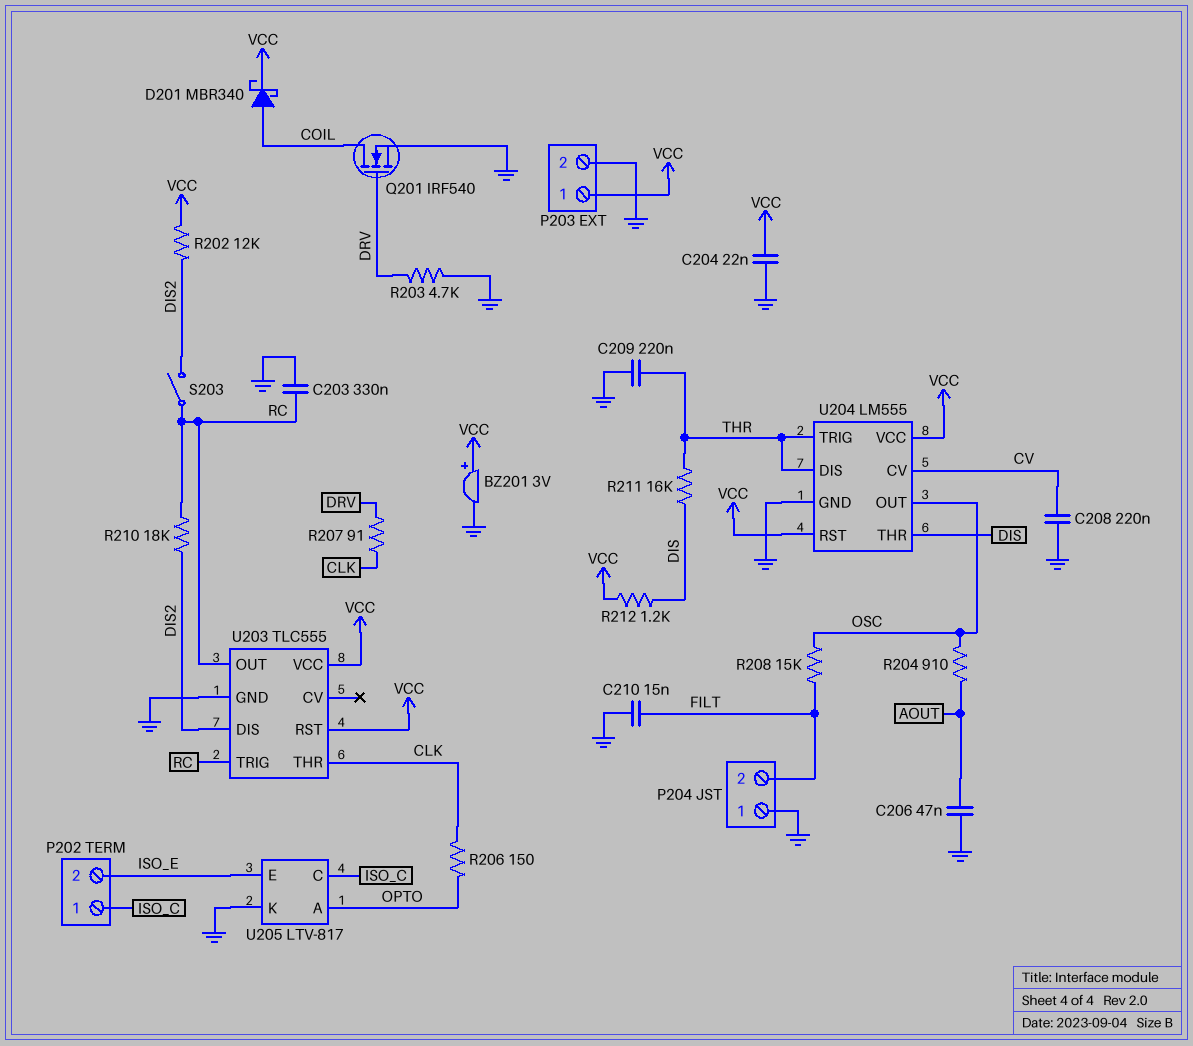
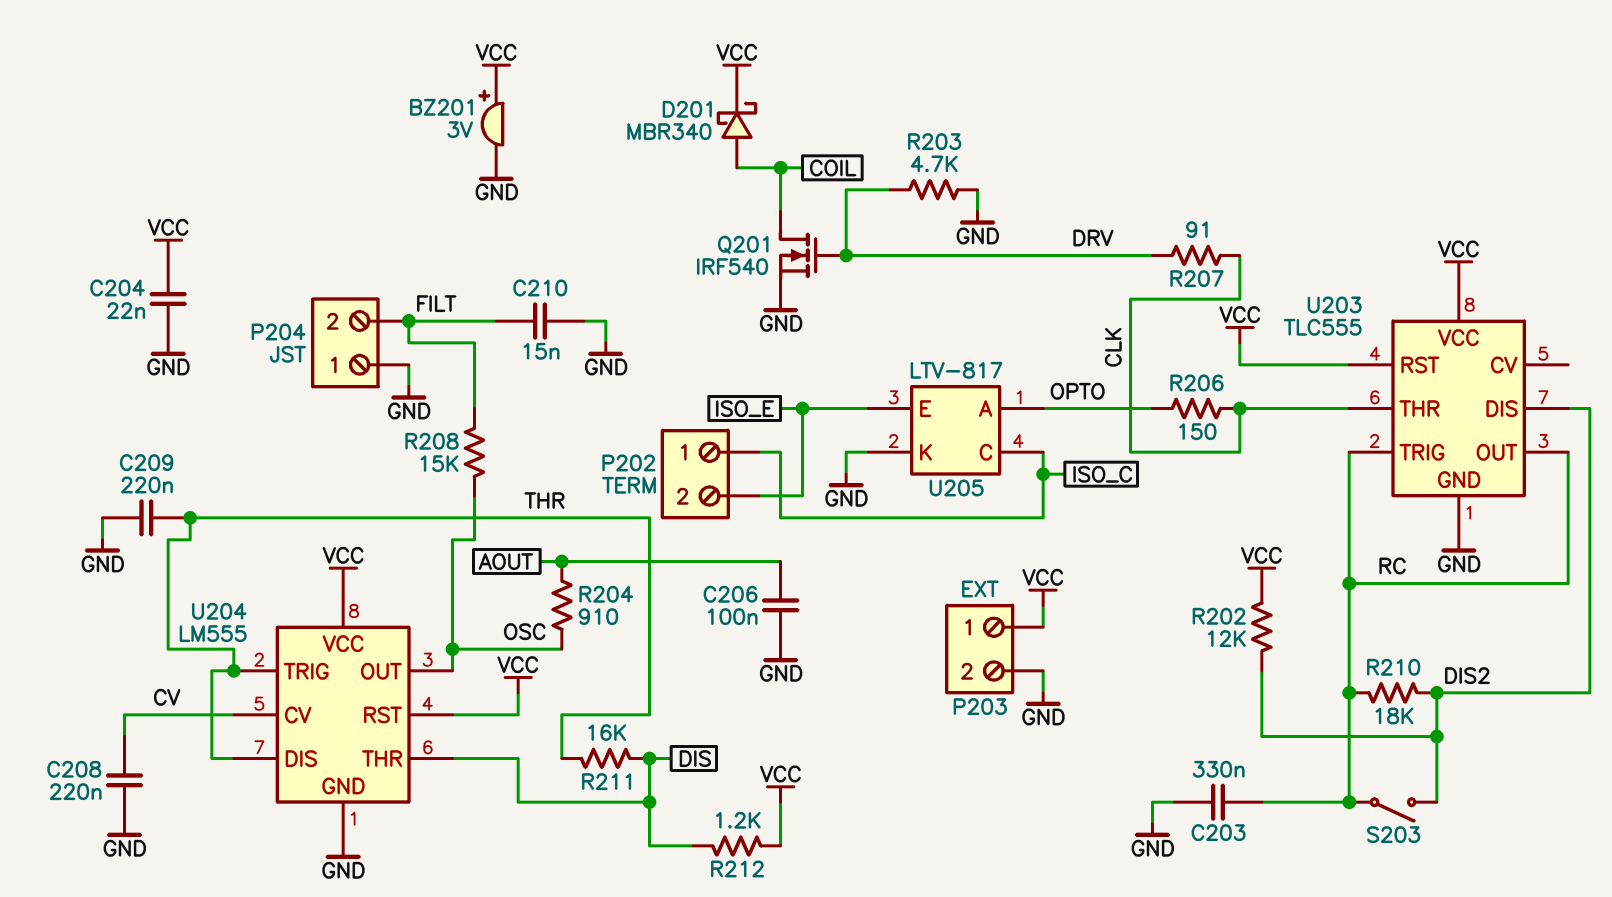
C206: 47nF (AOUT, GND) -> 100nF (AOUT, GND)

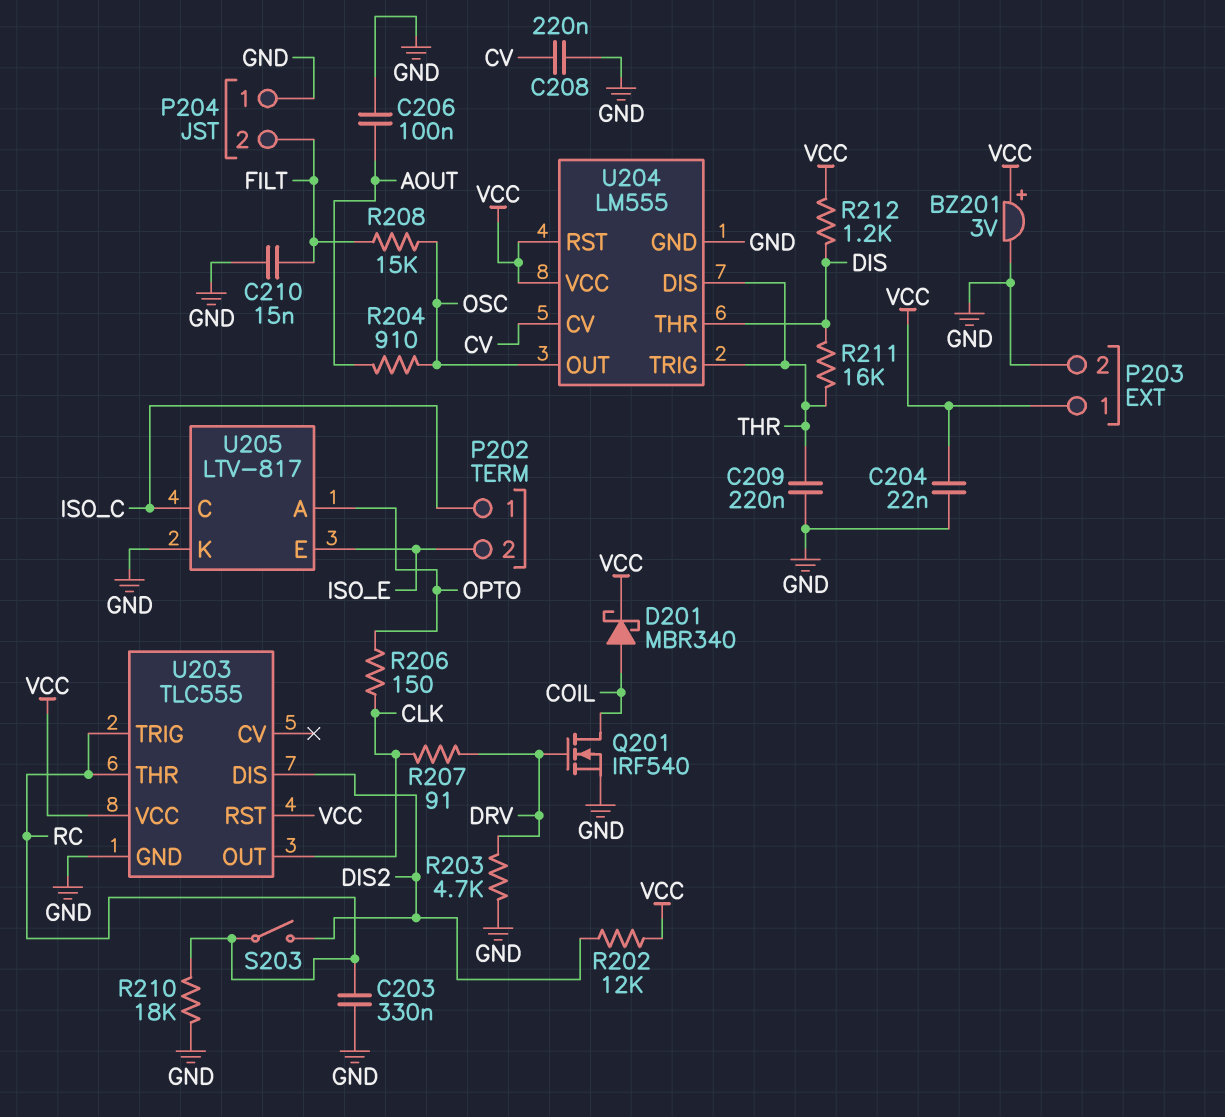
R210: 18k (DIS2, RC) -> 18k (GND, RC)
U203 pin OUT: RC -> CLK
U203 pin THR: CLK -> RC

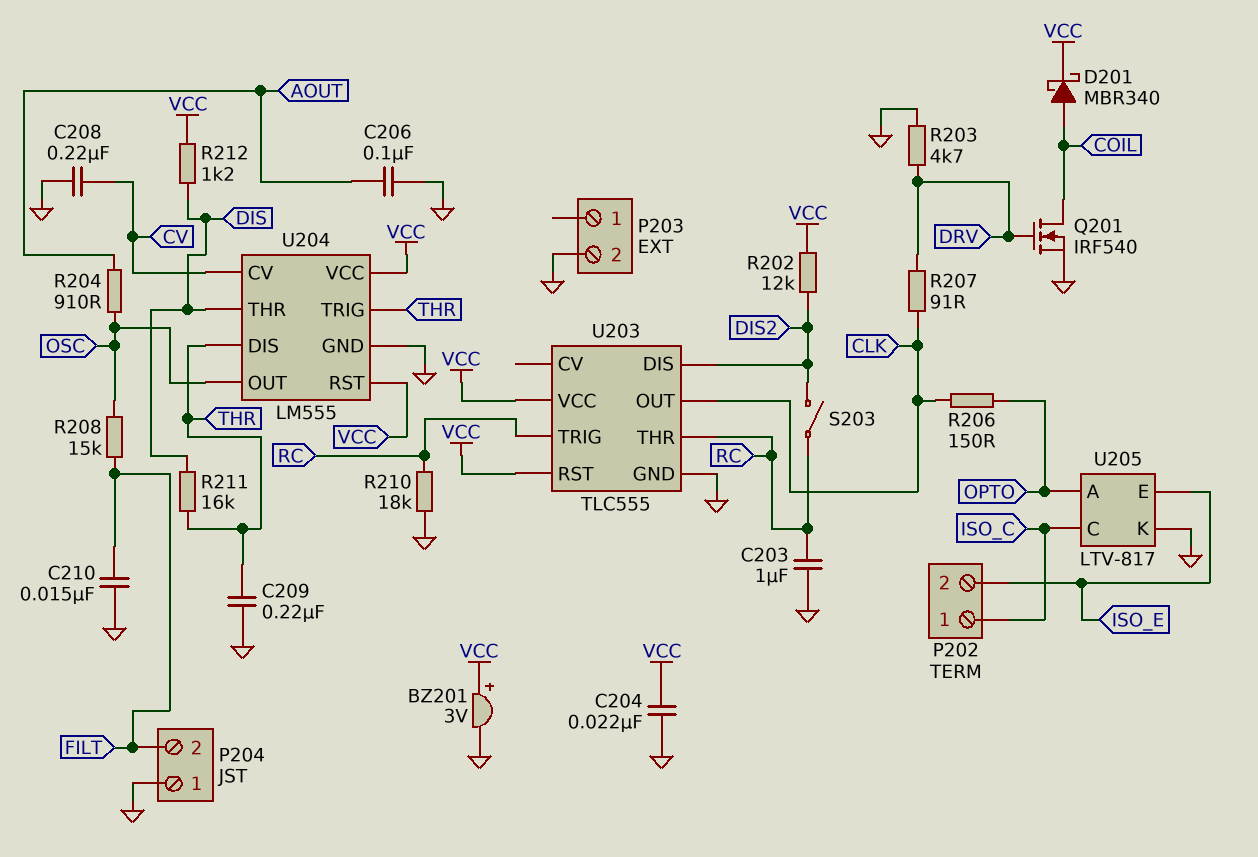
C203: 330nF (GND, RC) -> 1uF (GND, RC)
P203 pin 1: VCC -> none

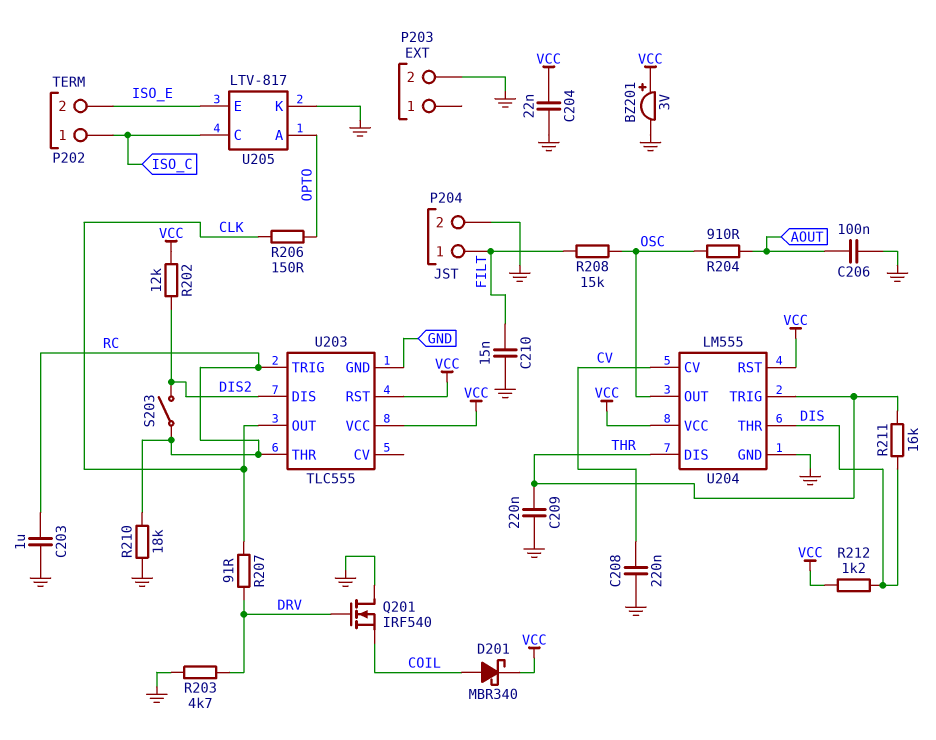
P204 pin 1: GND -> FILT
P204 pin 2: FILT -> GND
Q201: NMOS IRF540 (G DRV, D COIL, S GND) -> NMOS IRF540 (G DRV, D GND, S COIL)

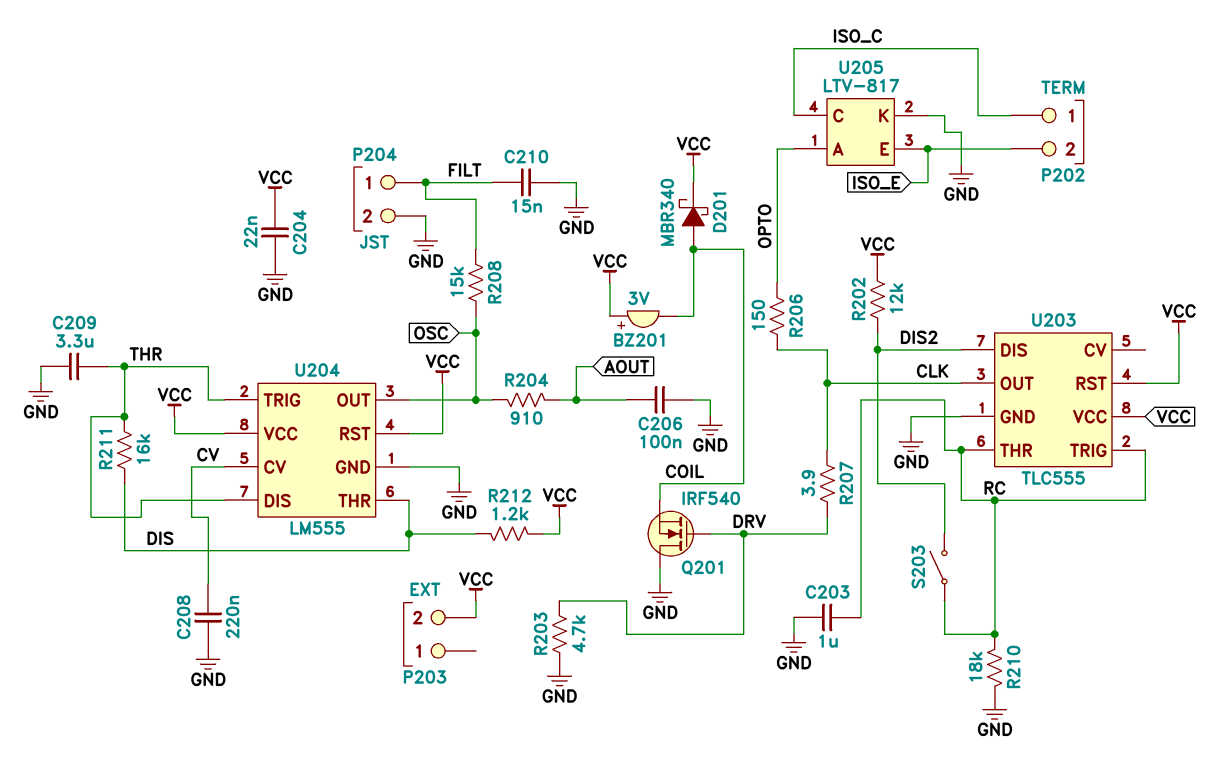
BZ201: buzzer 3V (plus VCC, minus GND) -> buzzer 3V (plus VCC, minus COIL)
C209: 220nF (GND, THR) -> 3.3uF (GND, THR)
P203 pin 2: GND -> VCC
R207: 91 (CLK, DRV) -> 3.9 (CLK, DRV)

